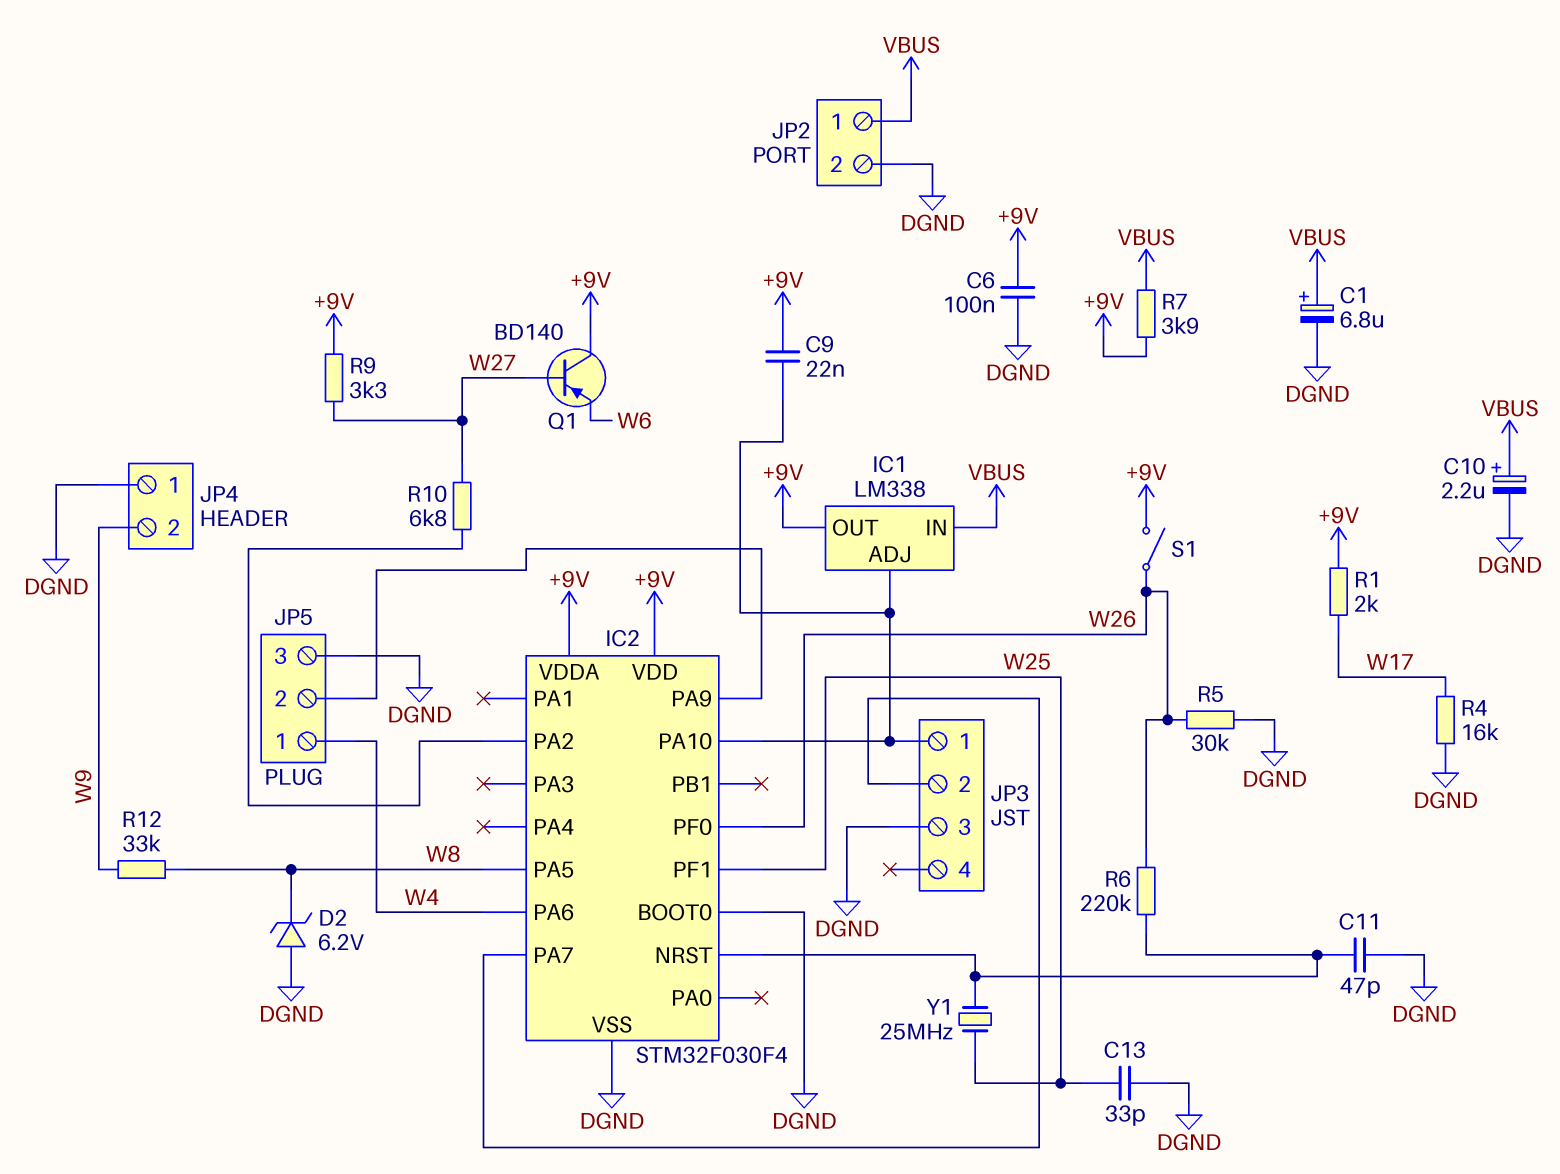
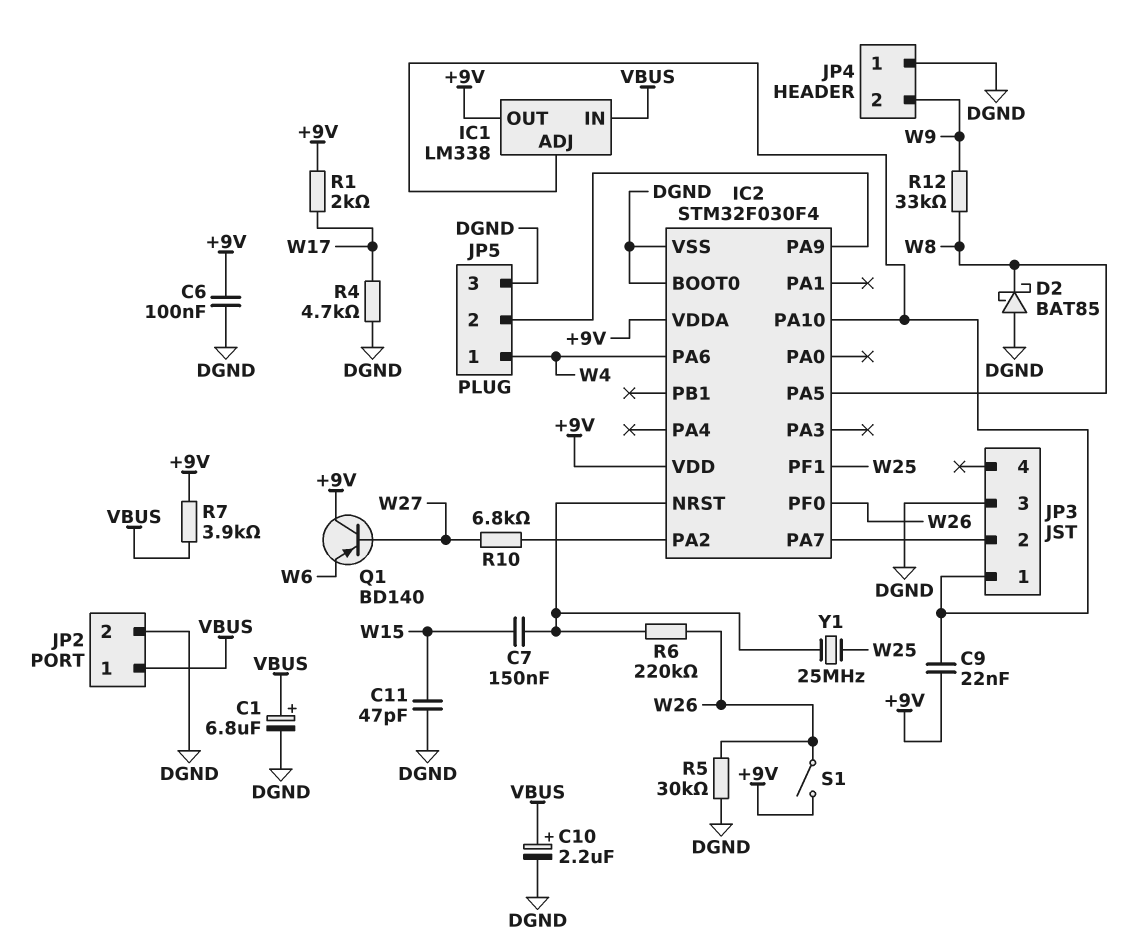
C7: none -> 150nF (IC2/NRST, W15)
C11: 47pF (DGND, IC2/NRST) -> 47pF (DGND, W15)
C13: 33pF (DGND, W25) -> none
D2: zener 6.2V (A DGND, K W8) -> schottky BAT85 (A DGND, K W8)
R4: 16k (DGND, W17) -> 4.7k (DGND, W17)
R9: 3.3k (+9V, W27) -> none

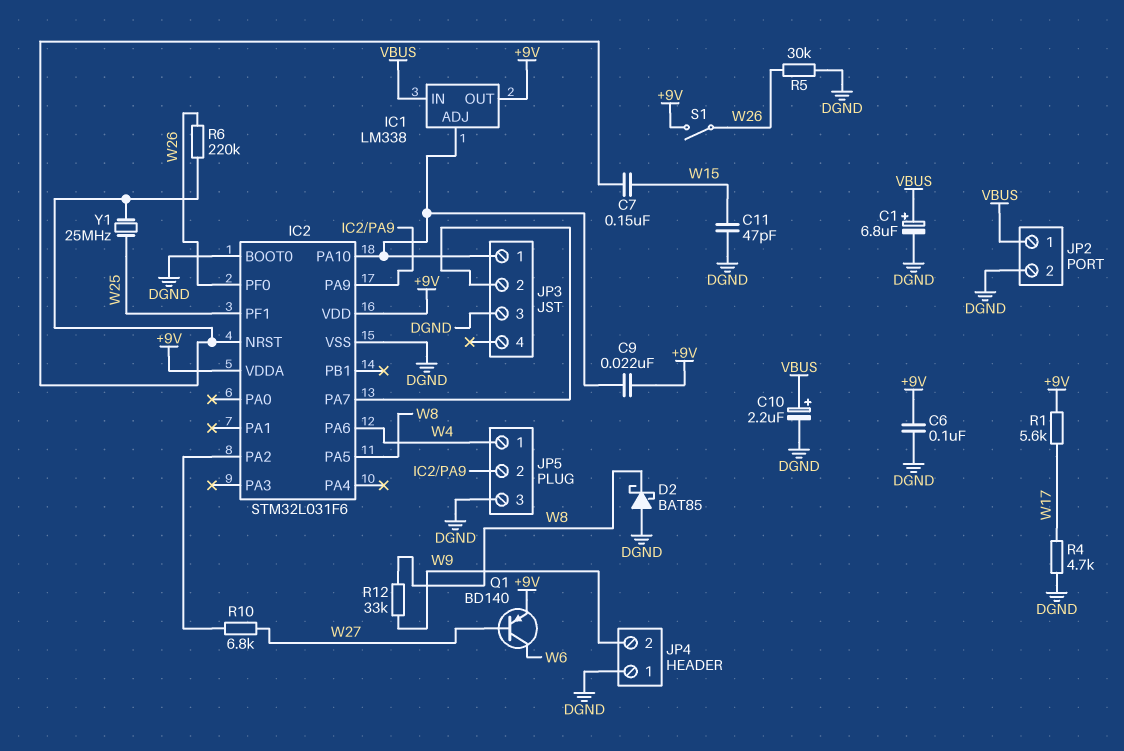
IC2: STM32F030F4 -> STM32L031F6
Q1: PNP BD140 (B W27, C +9V, E W6) -> PNP BD140 (B W27, C W6, E +9V)
R1: 2k (+9V, W17) -> 5.6k (+9V, W17)
R7: 3.9k (+9V, VBUS) -> none

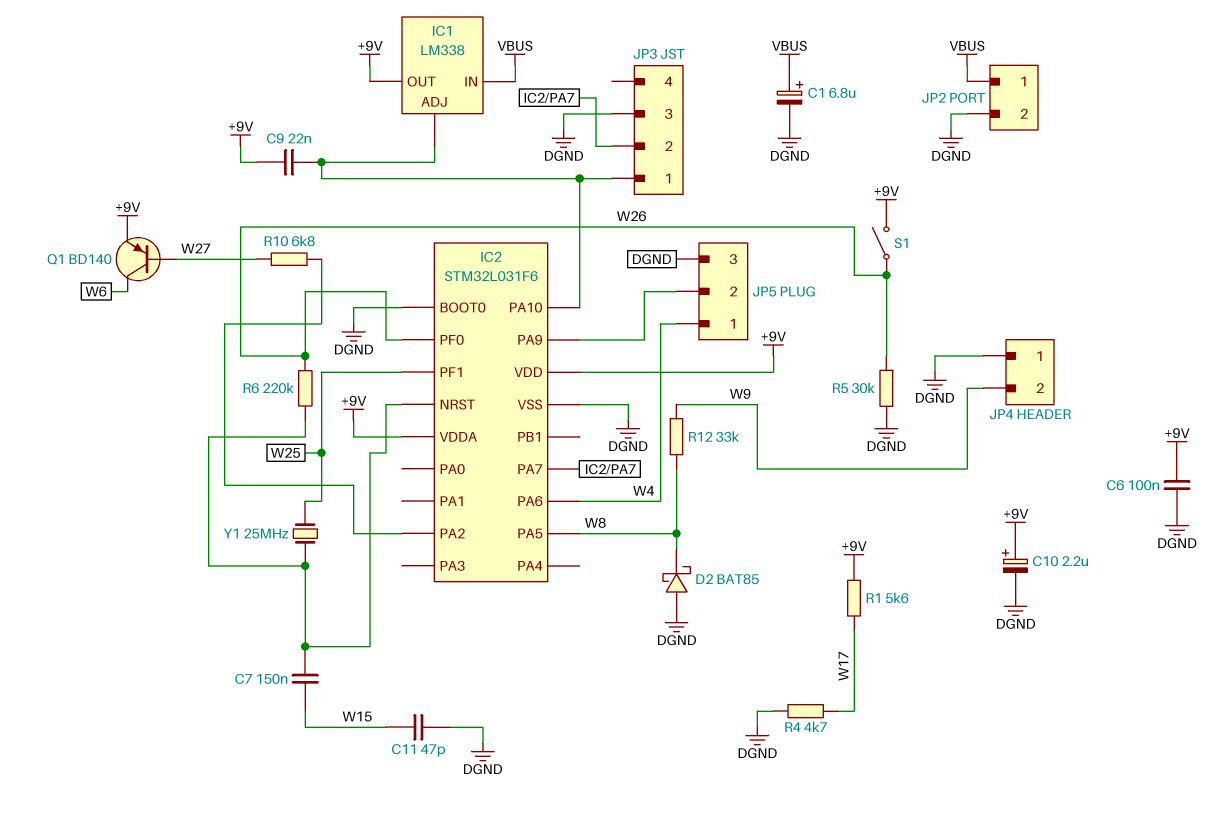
C10: 2.2uF (plus VBUS, minus DGND) -> 2.2uF (plus +9V, minus DGND)

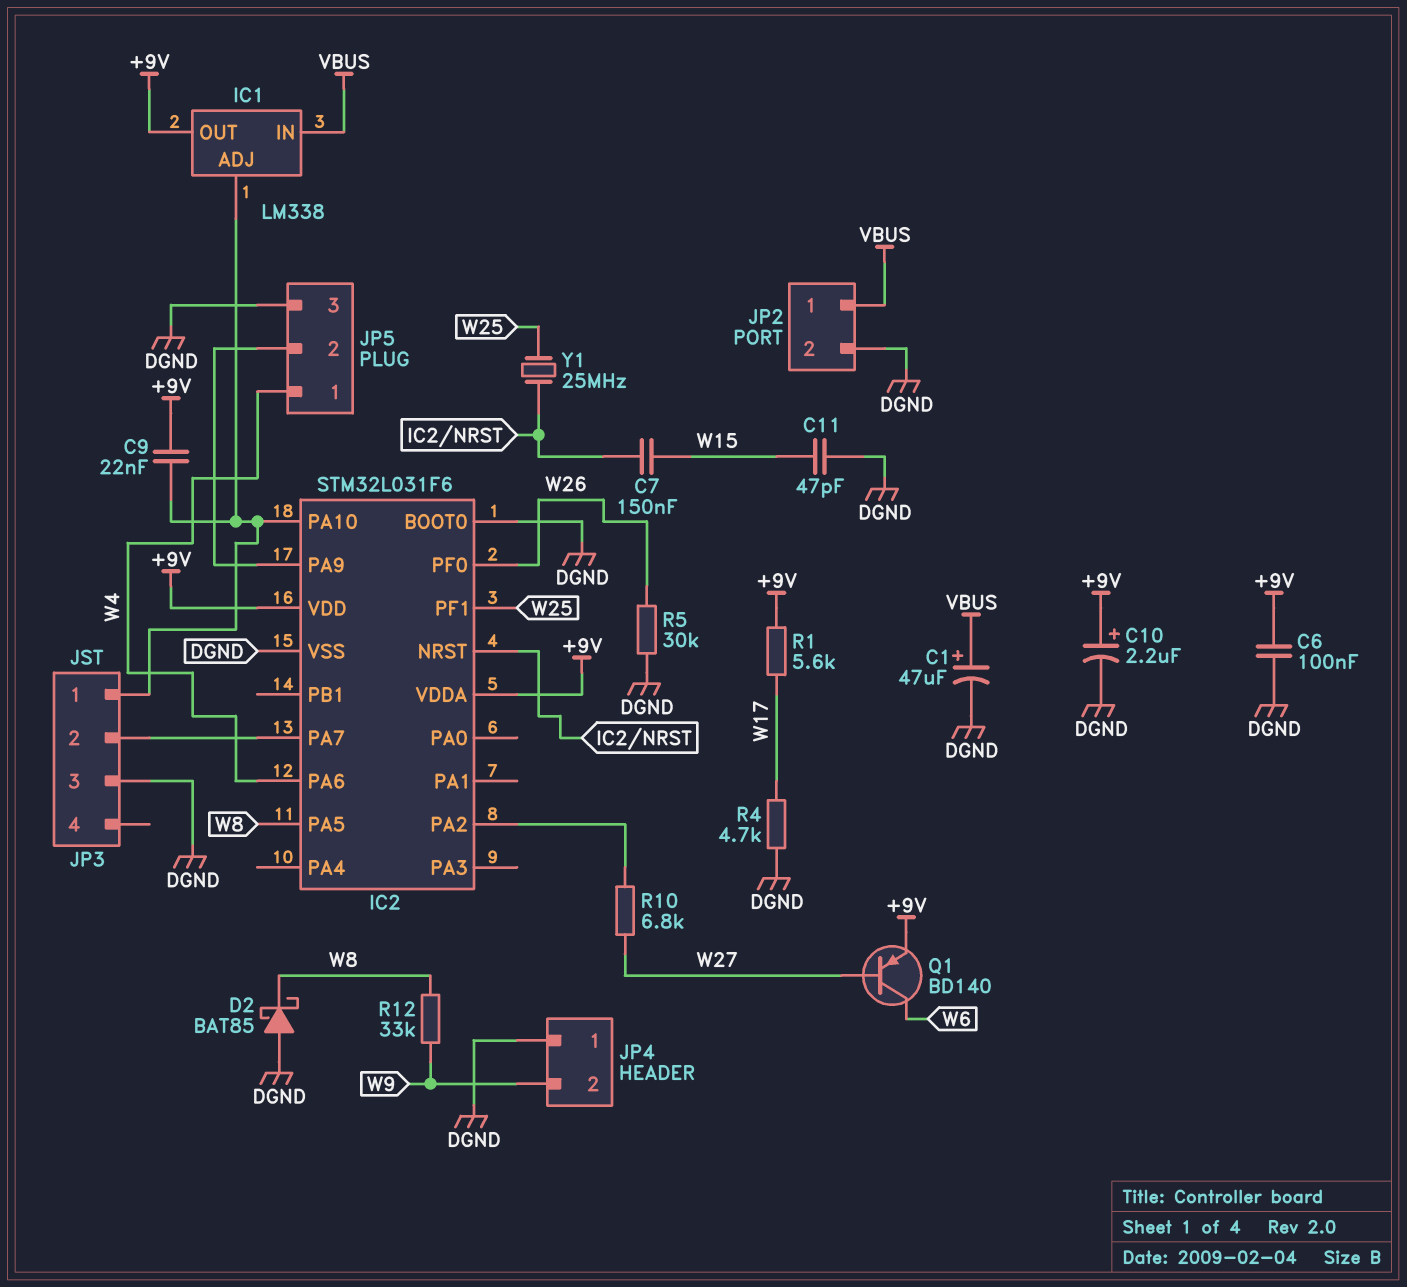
C1: 6.8uF (plus VBUS, minus DGND) -> 47uF (plus VBUS, minus DGND)
R6: 220k (IC2/NRST, W26) -> none
S1: switch (+9V, W26) -> none

